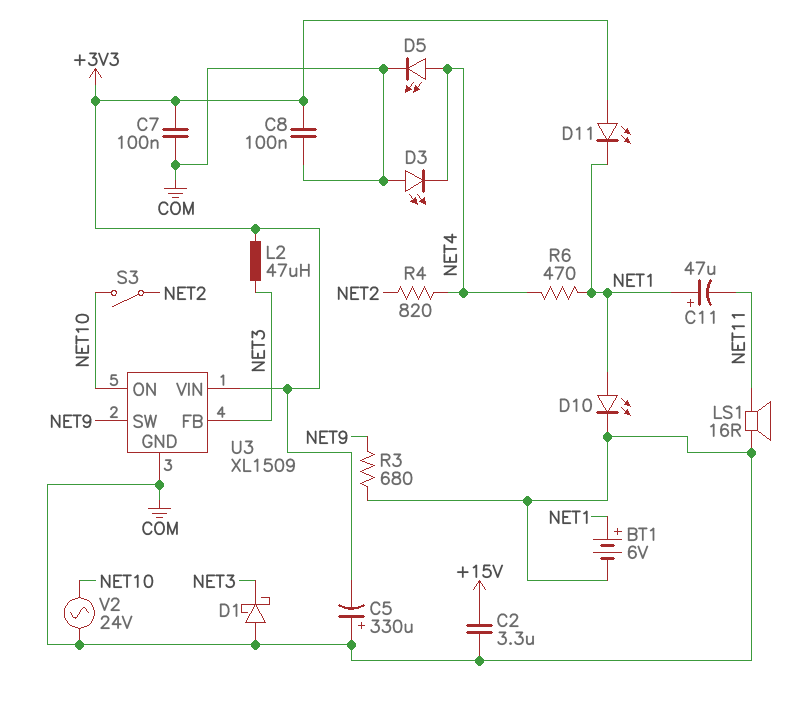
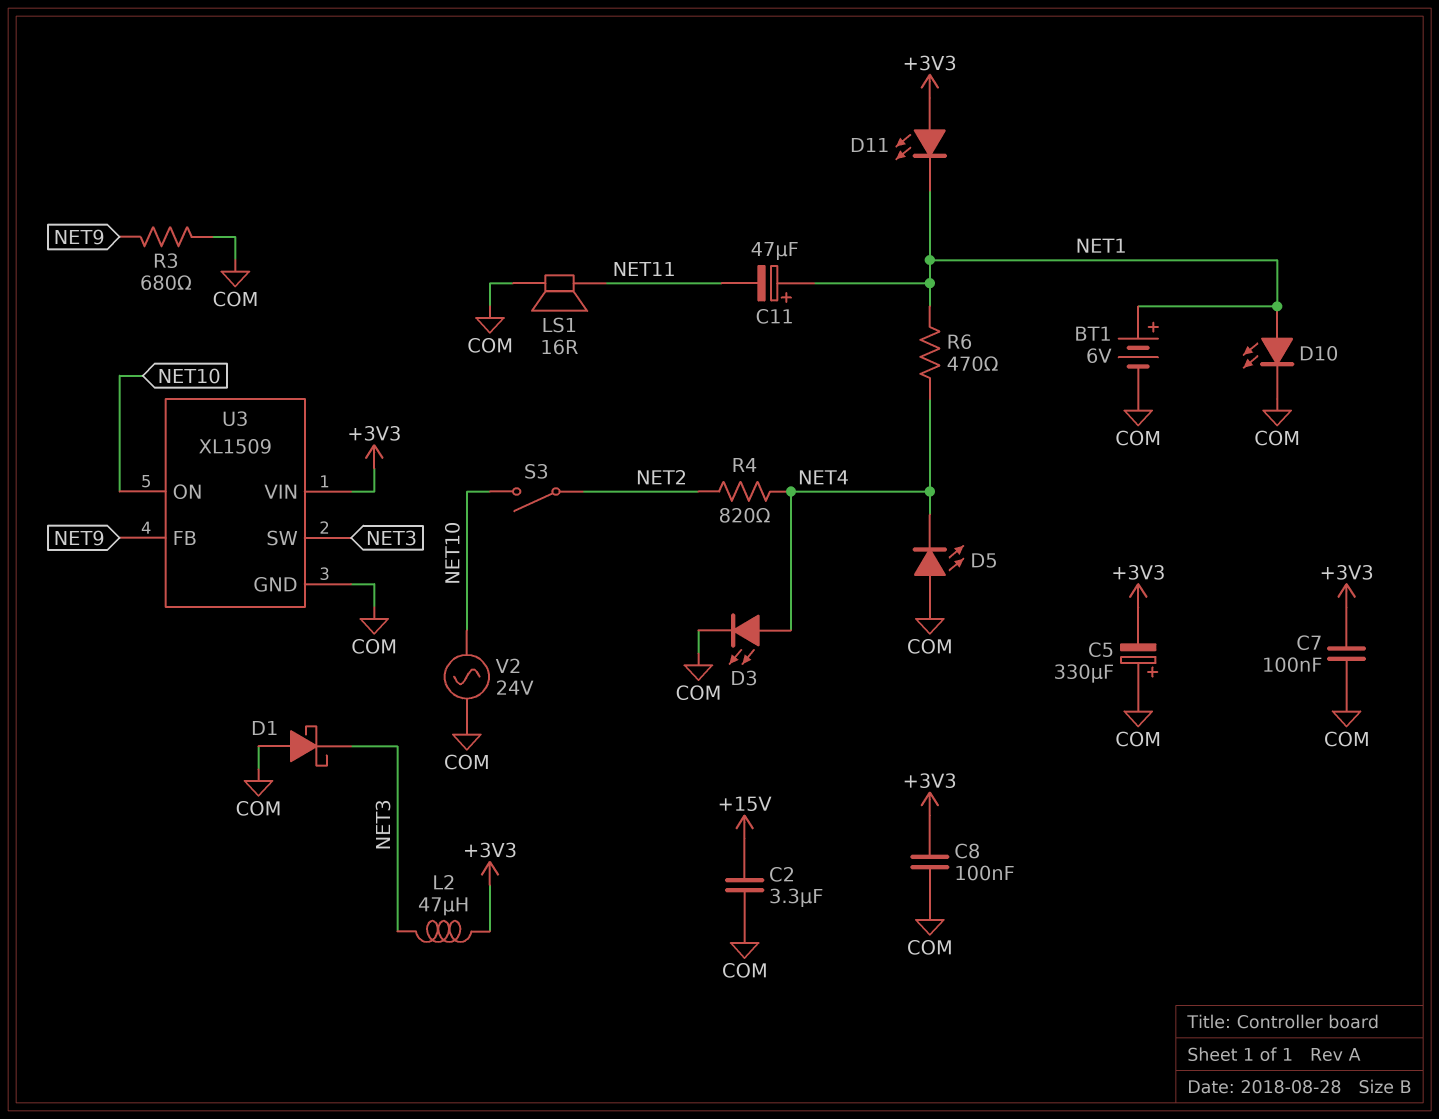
D3: LED (A COM, K NET4) -> LED (A NET4, K COM)
D5: LED (A NET4, K COM) -> LED (A COM, K NET4)
U3 pin FB: NET3 -> NET9
U3 pin SW: NET9 -> NET3

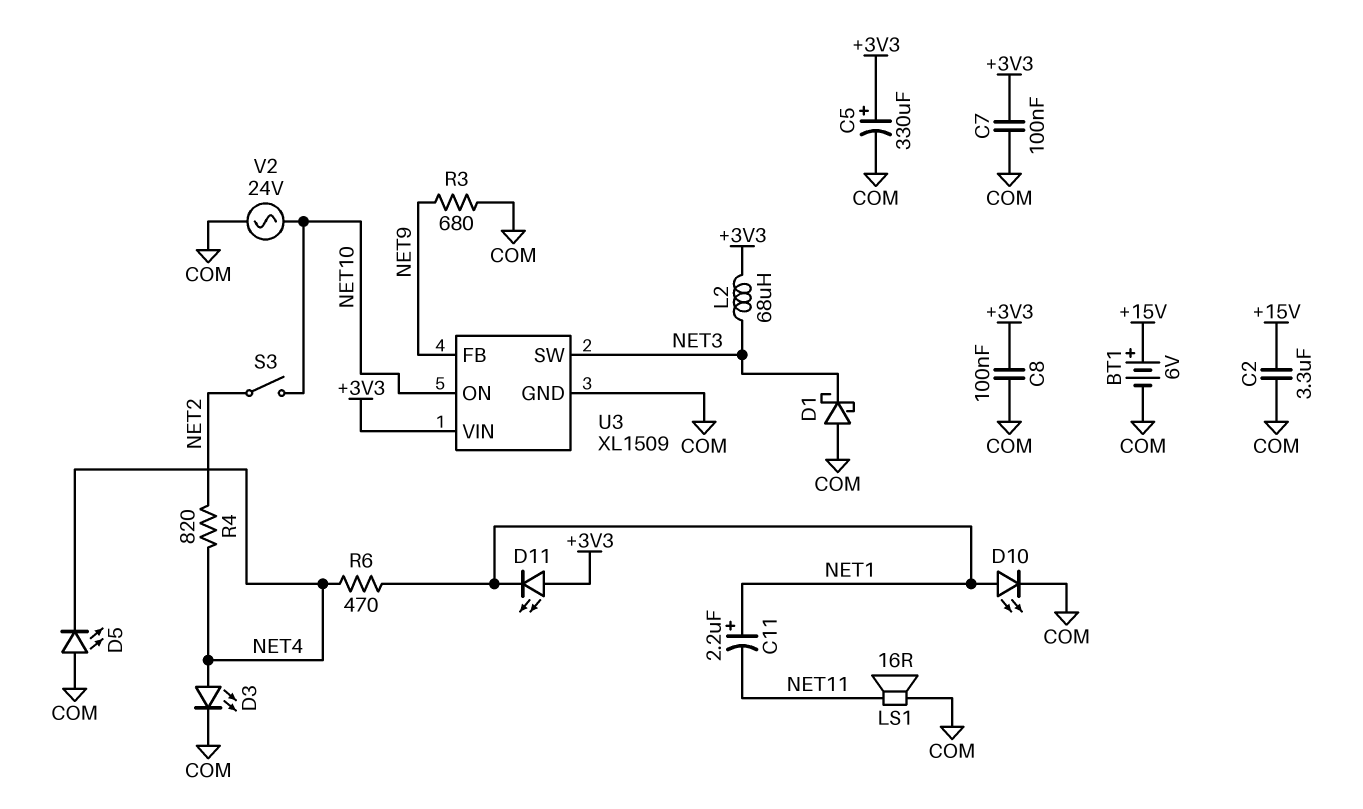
BT1: 6V (plus NET1, minus COM) -> 6V (plus +15V, minus COM)
C5: 330uF (plus COM, minus +3V3) -> 330uF (plus +3V3, minus COM)
C11: 47uF (plus NET1, minus NET11) -> 2.2uF (plus NET1, minus NET11)
L2: 47uH (+3V3, NET3) -> 68uH (+3V3, NET3)

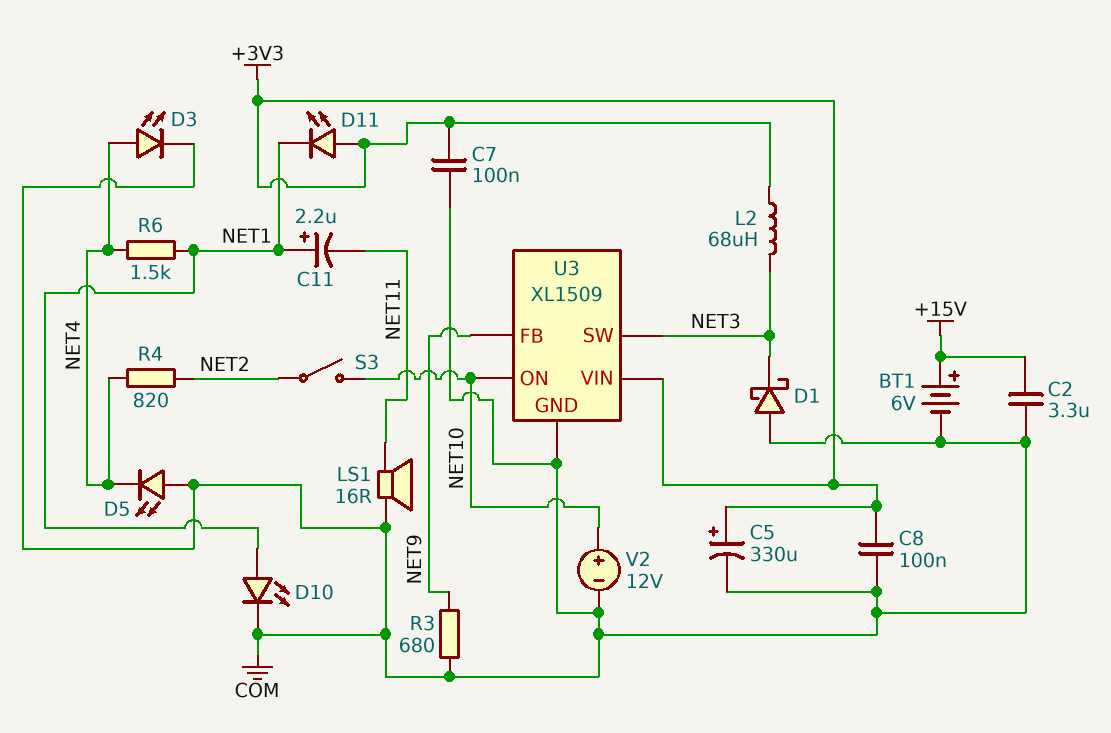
R6: 470 (NET1, NET4) -> 1.5k (NET1, NET4)
V2: AC 24V (COM, NET10) -> 12V (plus NET10, minus COM)

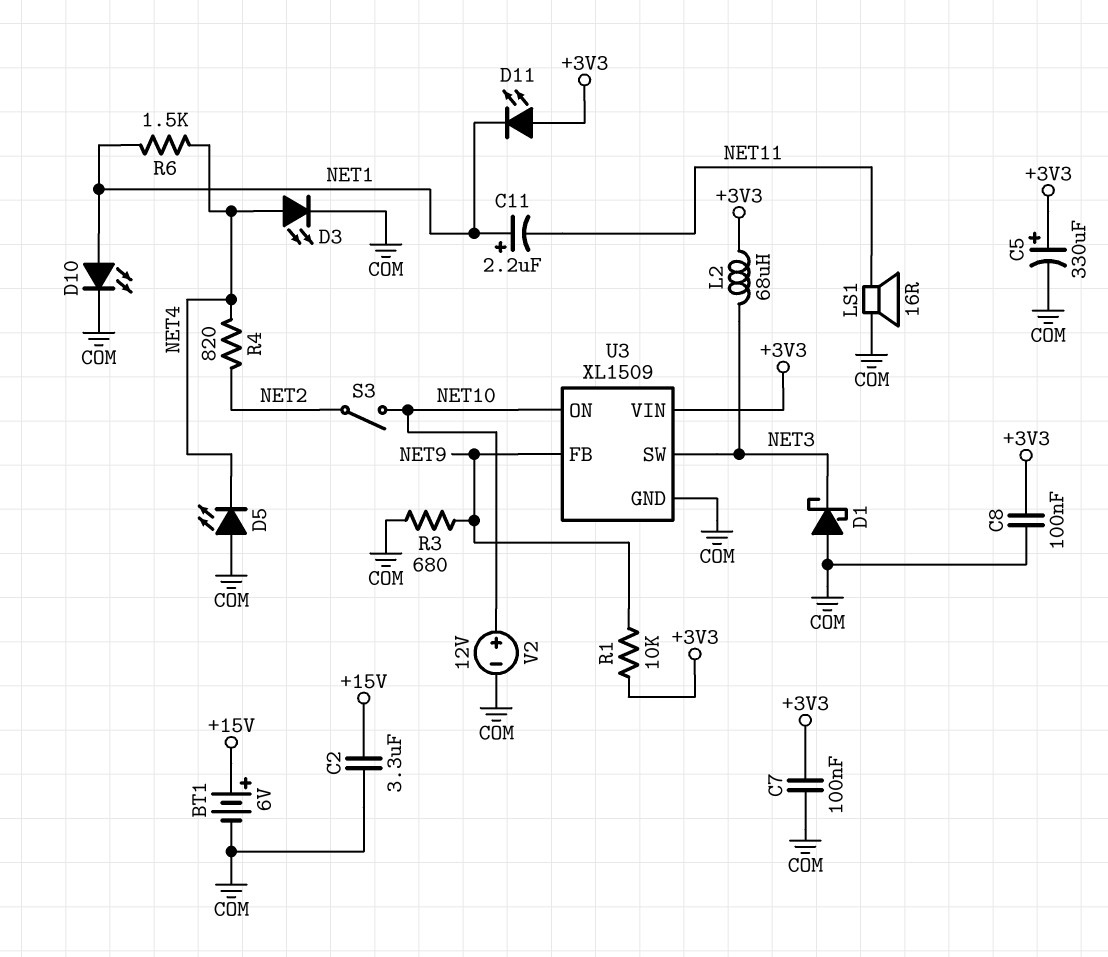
R1: none -> 10k (+3V3, NET9)

